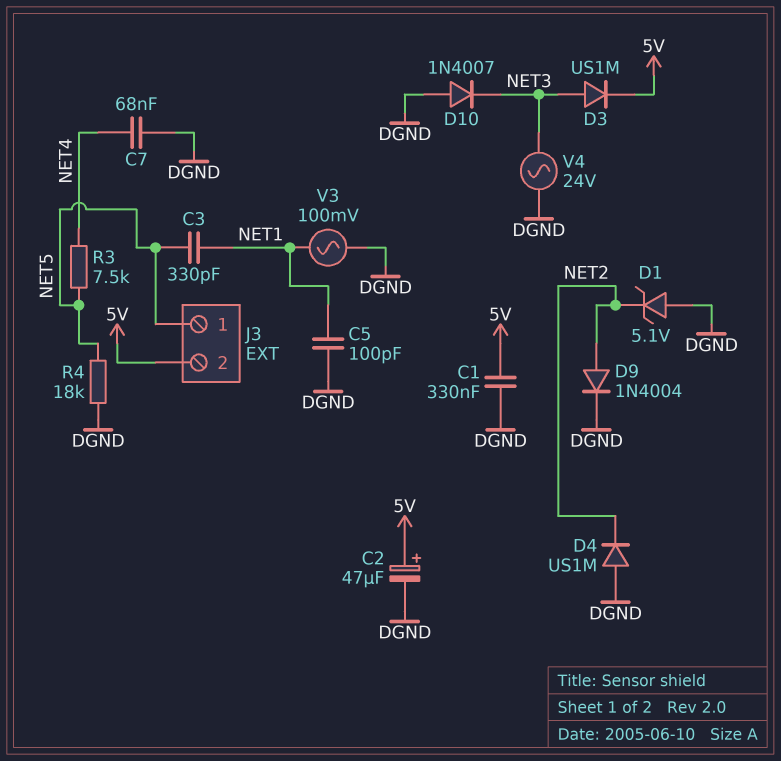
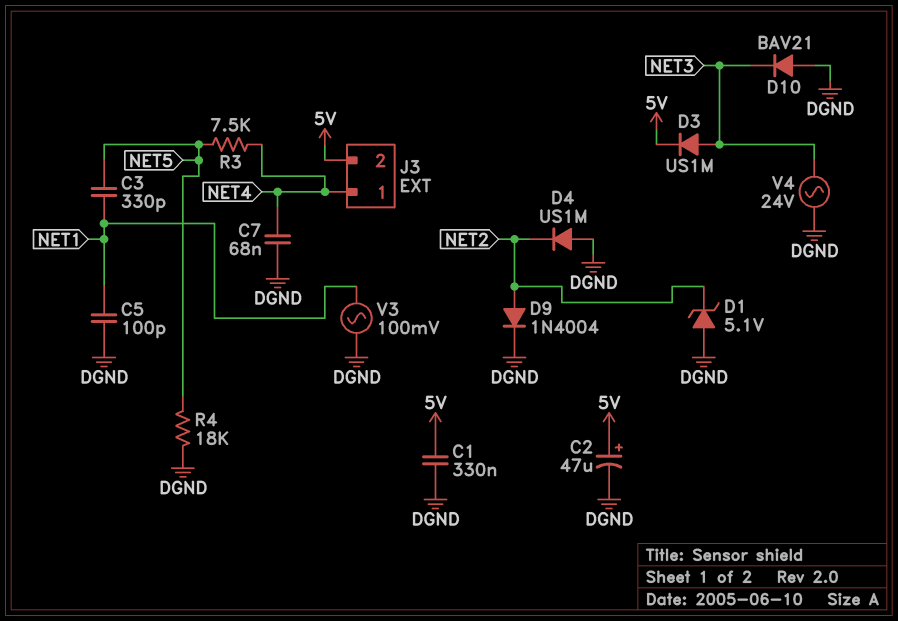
D10: diode 1N4007 (A DGND, K NET3) -> diode BAV21 (A DGND, K NET3)
J3 pin 1: NET5 -> NET4

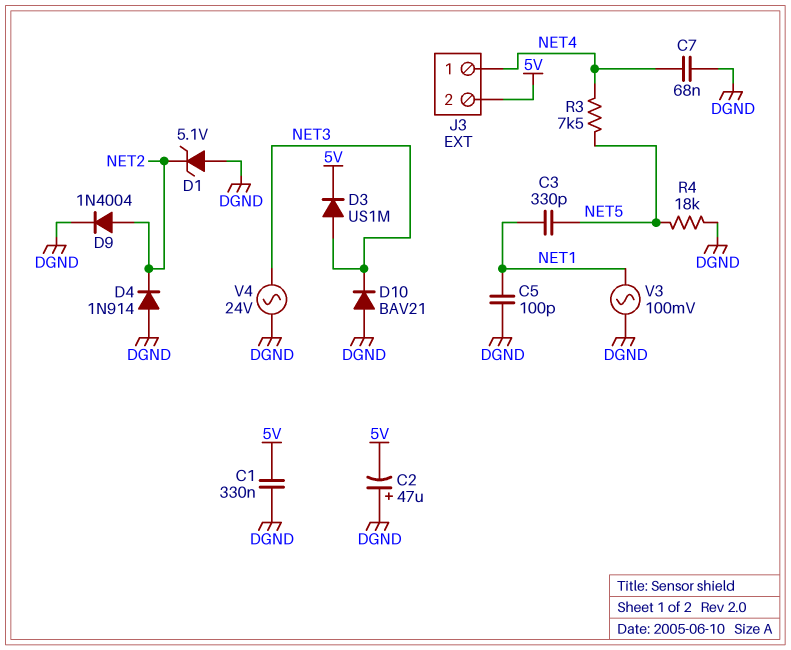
C2: 47uF (plus 5V, minus DGND) -> 47uF (plus DGND, minus 5V)
D4: diode US1M (A DGND, K NET2) -> diode 1N914 (A DGND, K NET2)

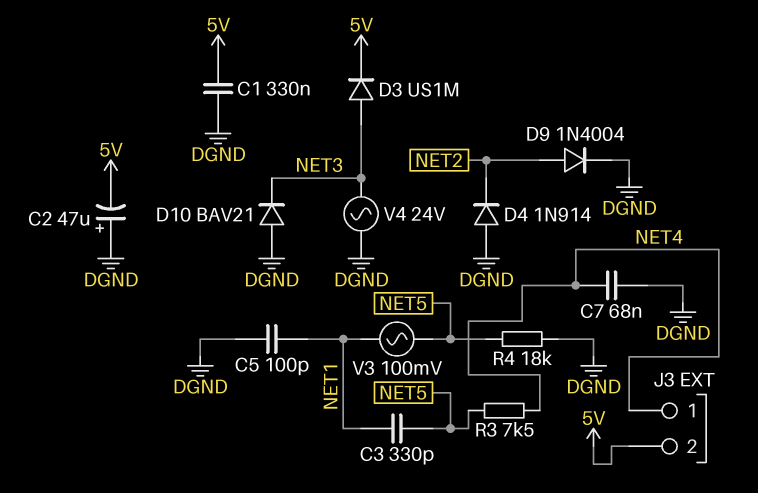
D1: zener 5.1V (A DGND, K NET2) -> none
V3: AC 100mV (DGND, NET1) -> AC 100mV (NET1, NET5)

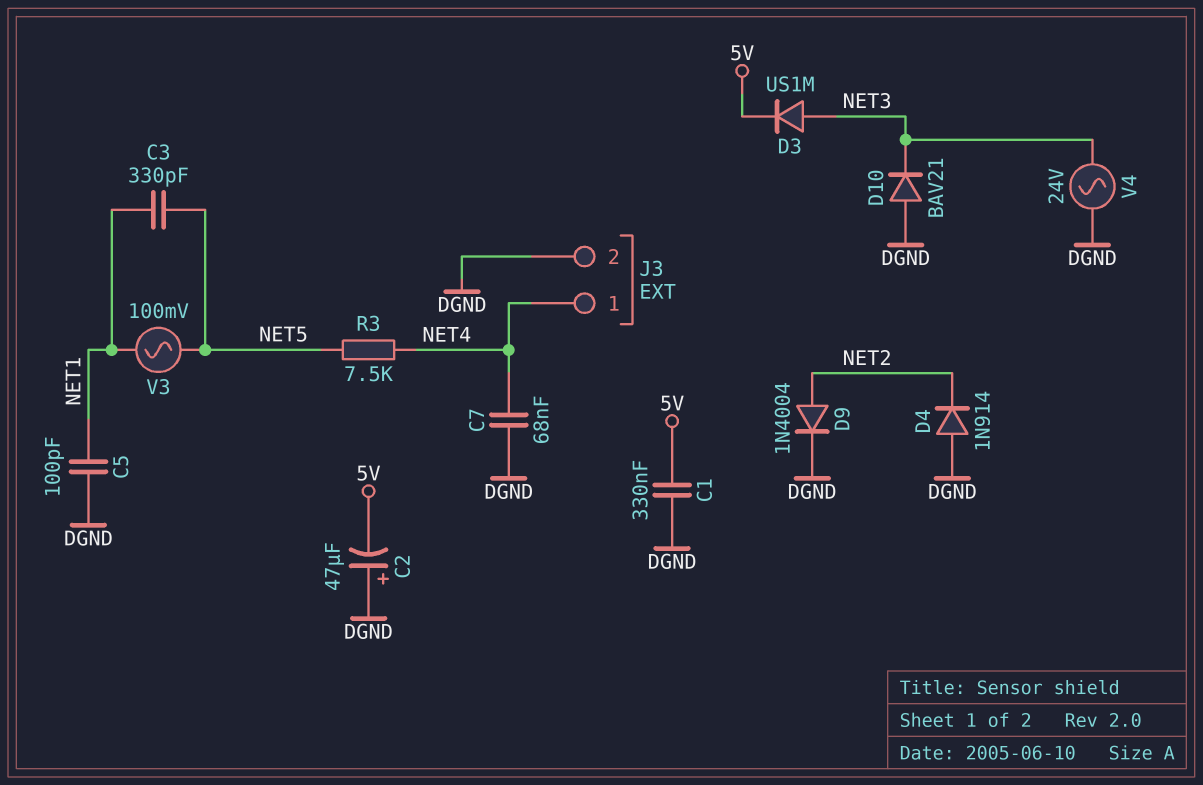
J3 pin 2: 5V -> DGND
R4: 18k (DGND, NET5) -> none

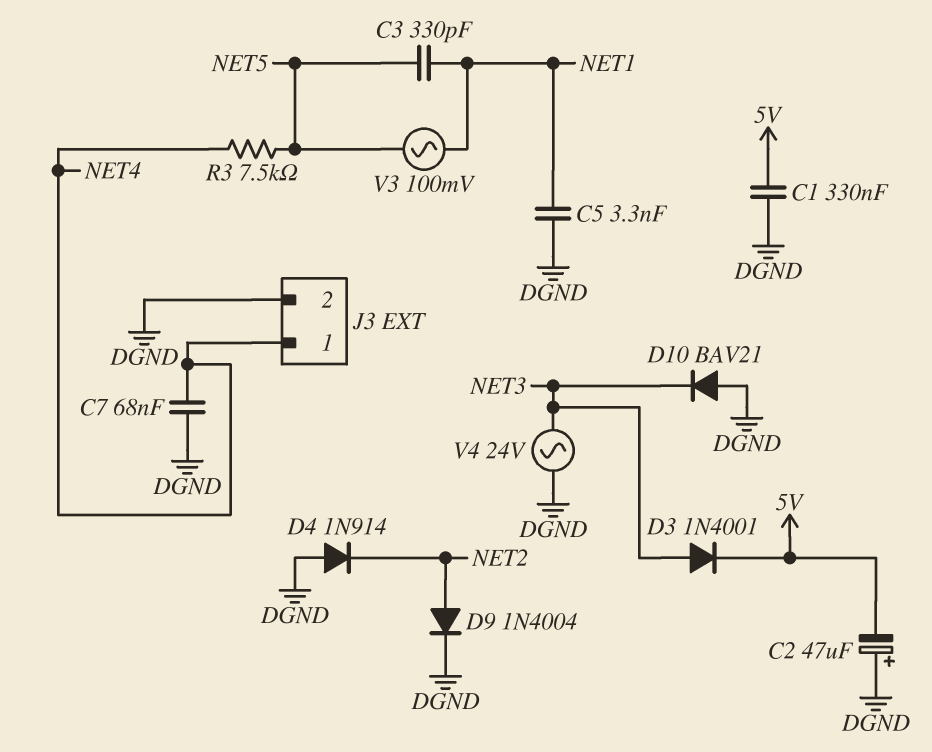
C5: 100pF (DGND, NET1) -> 3.3nF (DGND, NET1)
D3: diode US1M (A NET3, K 5V) -> diode 1N4001 (A NET3, K 5V)

